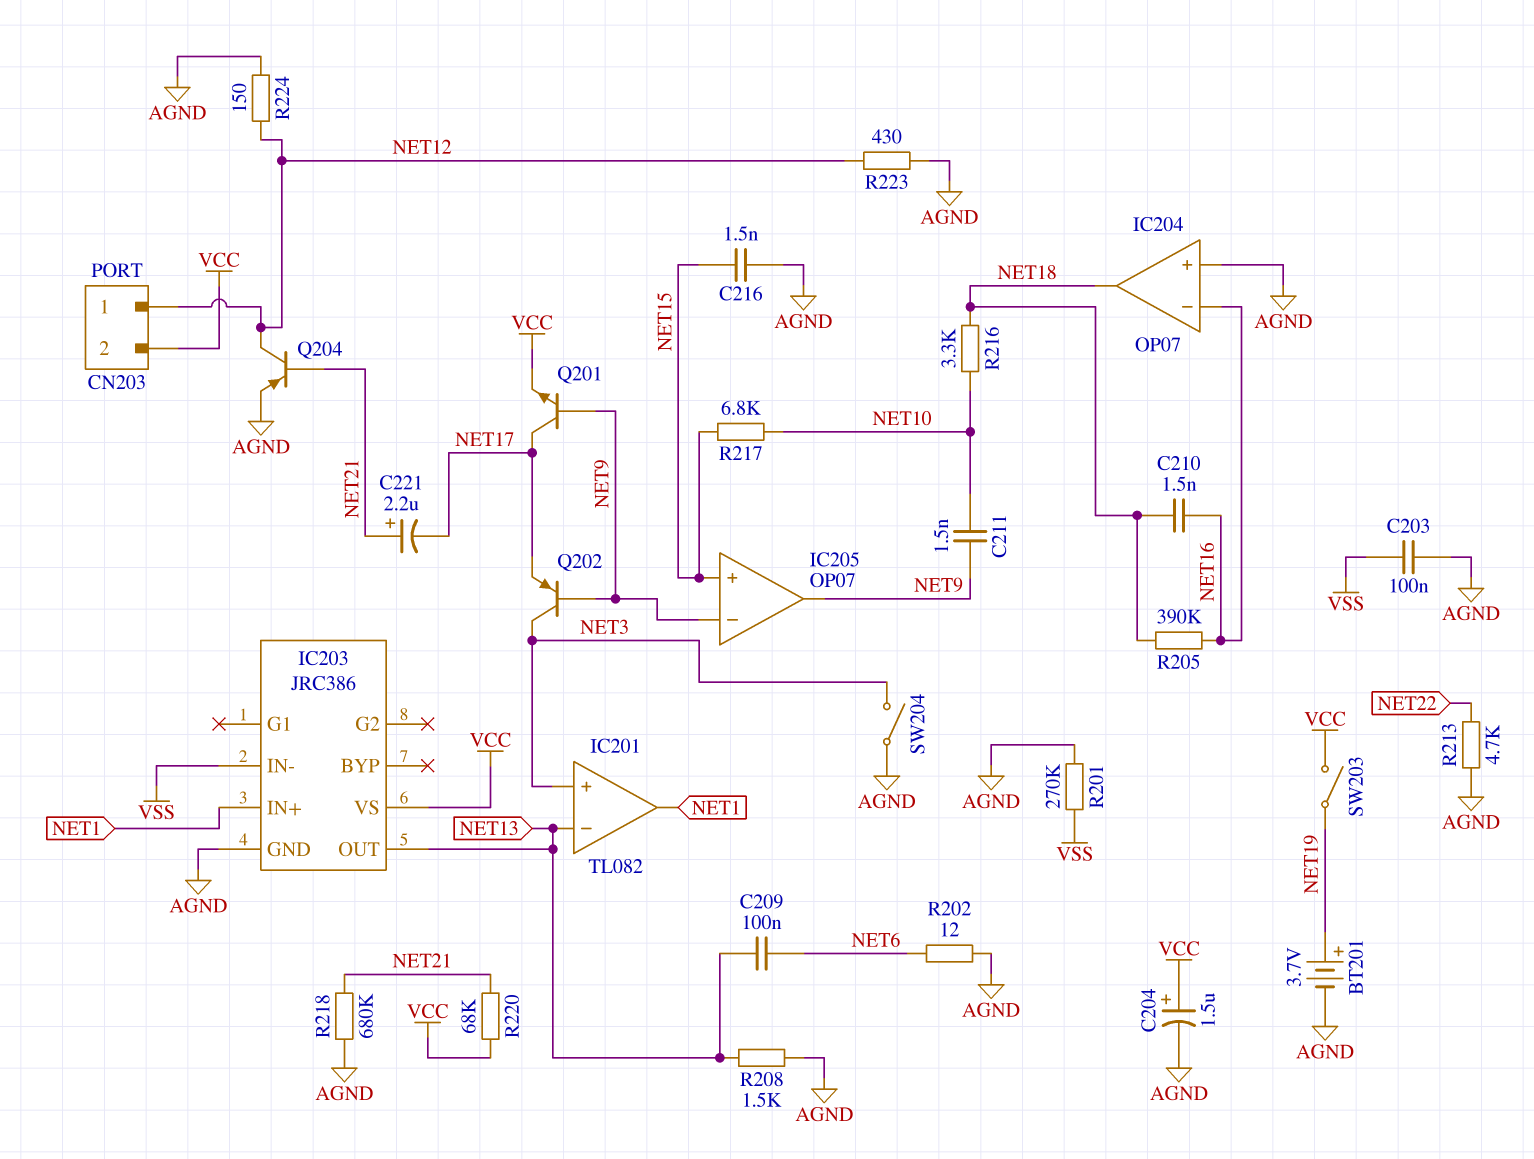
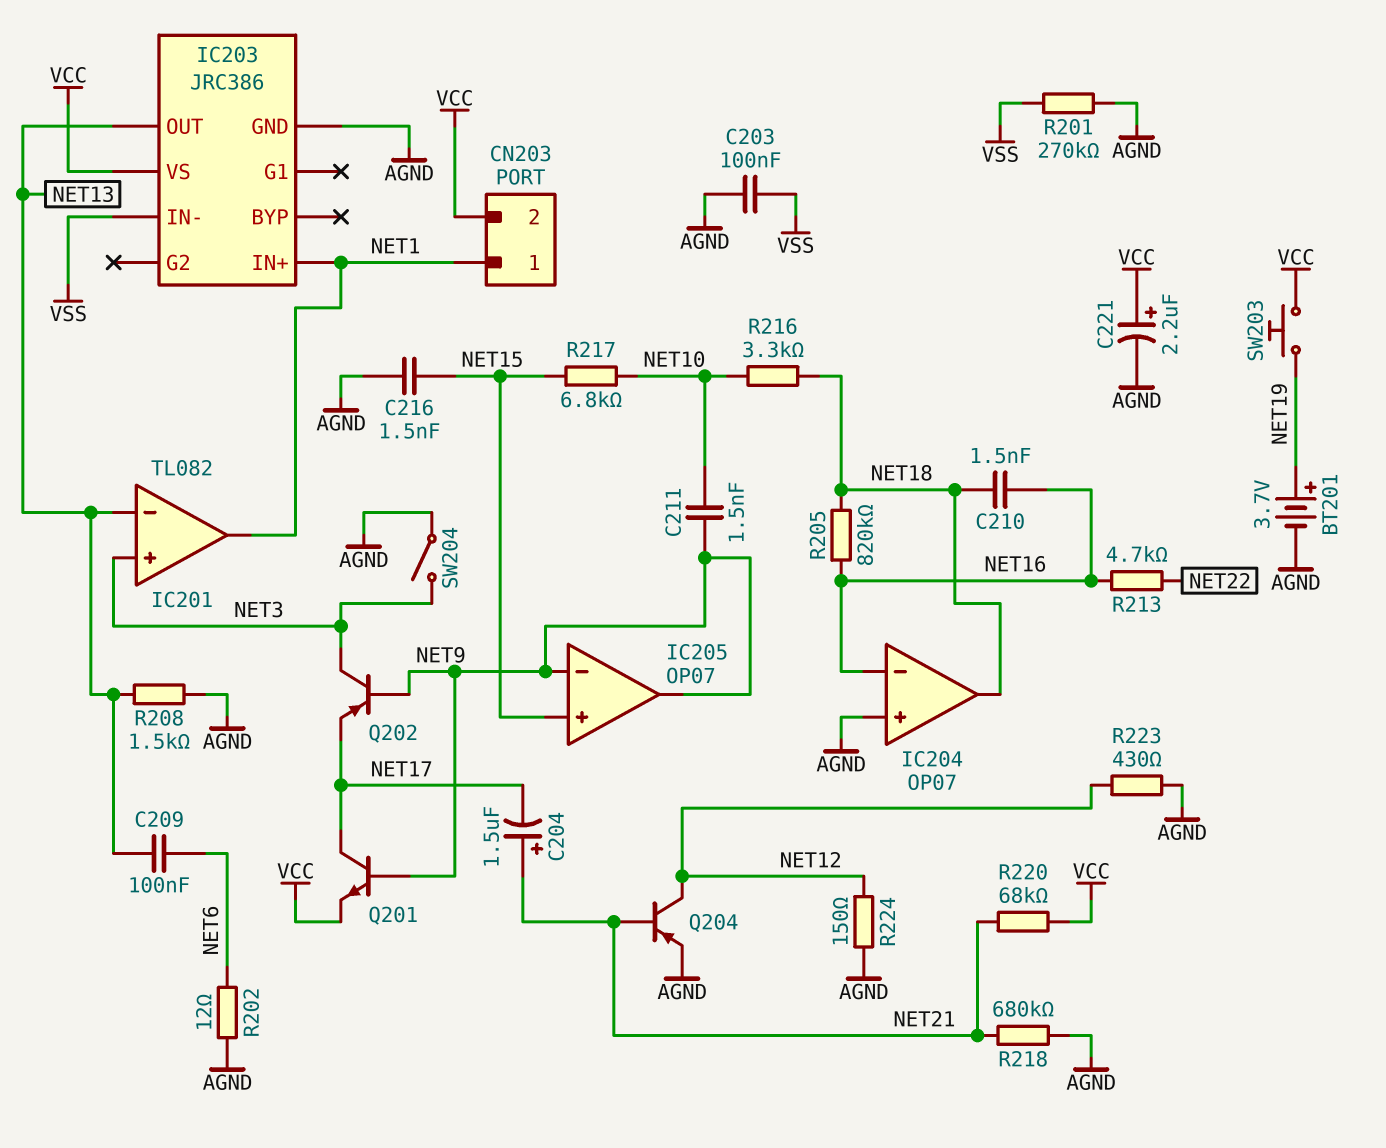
C204: 1.5uF (plus VCC, minus AGND) -> 1.5uF (plus NET21, minus NET17)
C221: 2.2uF (plus NET21, minus NET17) -> 2.2uF (plus VCC, minus AGND)
CN203 pin 1: NET12 -> NET1
R205: 390k (NET16, NET18) -> 820k (NET16, NET18)
R213: 4.7k (AGND, NET22) -> 4.7k (NET16, NET22)
SW203: switch (NET19, VCC) -> button (NET19, VCC)

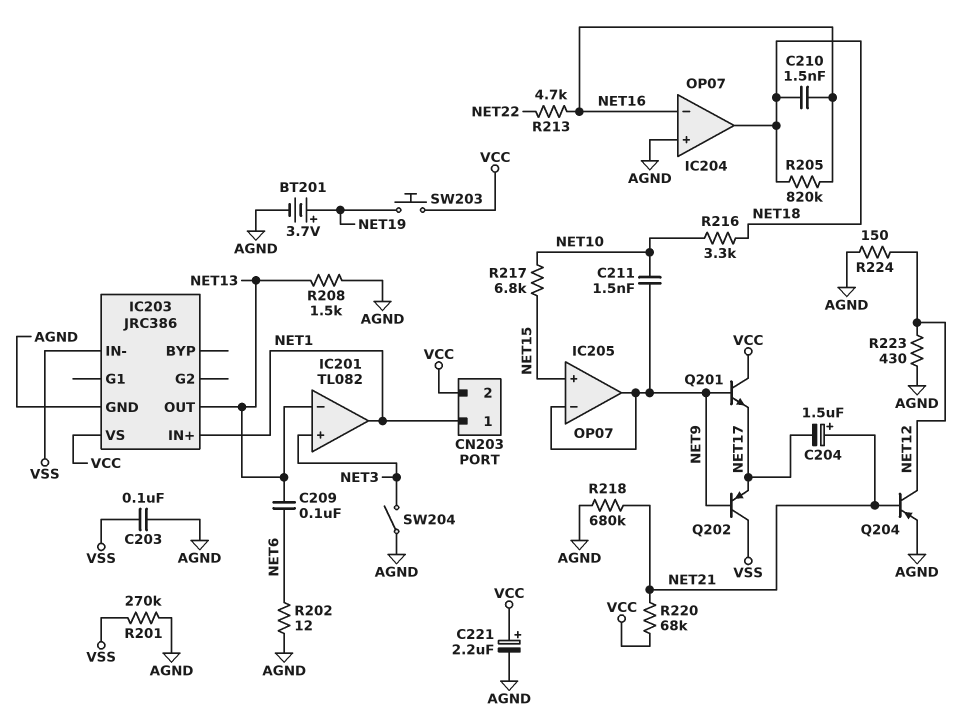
C216: 1.5nF (AGND, NET15) -> none
Q201: NPN (B NET9, C NET17, E VCC) -> NPN (B NET9, C VCC, E NET17)
Q202: PNP (B NET9, C NET3, E NET17) -> PNP (B NET9, C VSS, E NET17)

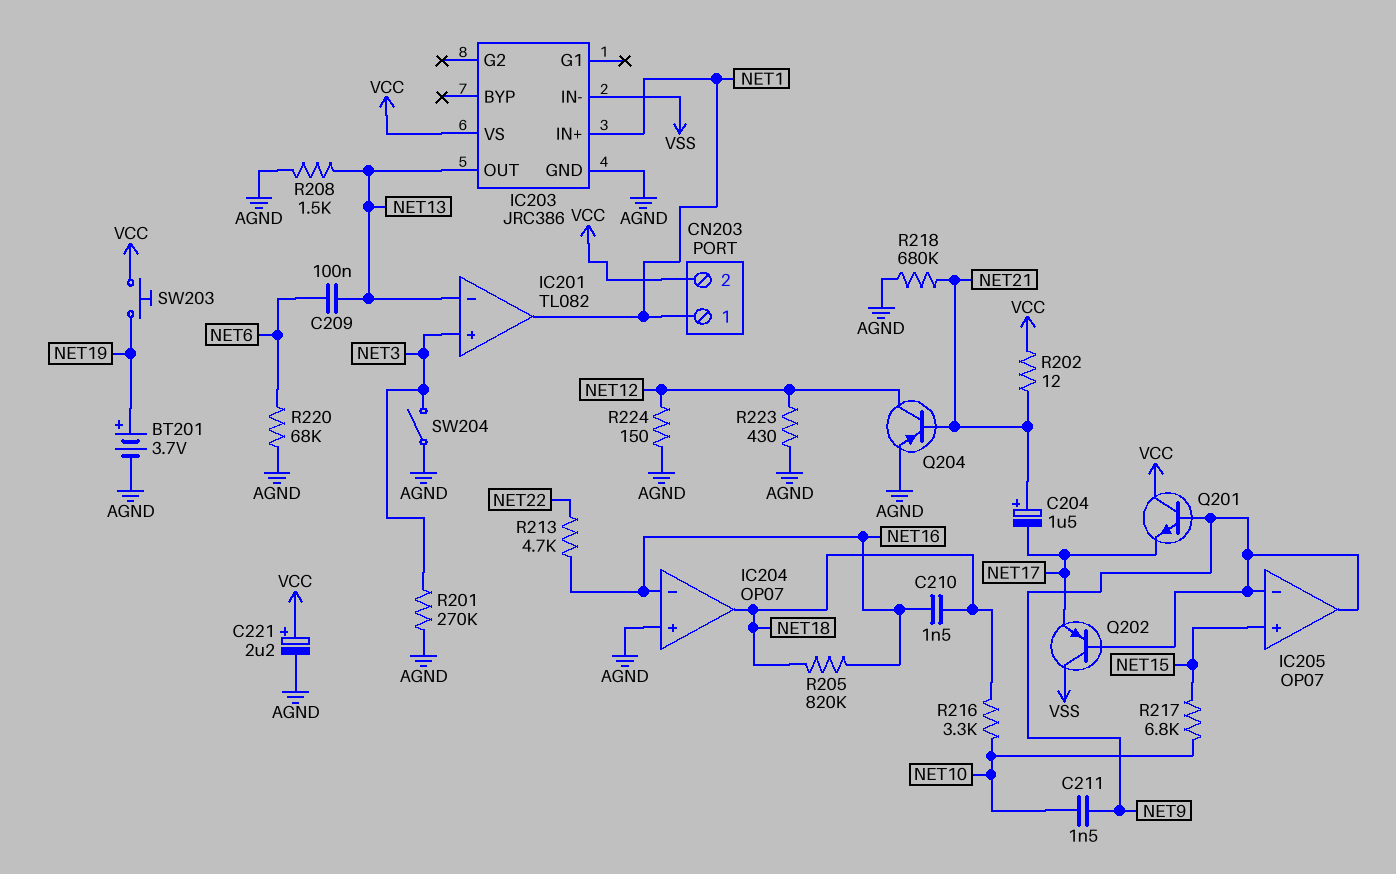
C203: 100nF (AGND, VSS) -> none
R201: 270k (AGND, VSS) -> 270k (AGND, NET3)
R202: 12 (AGND, NET6) -> 12 (NET21, VCC)
R220: 68k (NET21, VCC) -> 68k (AGND, NET6)

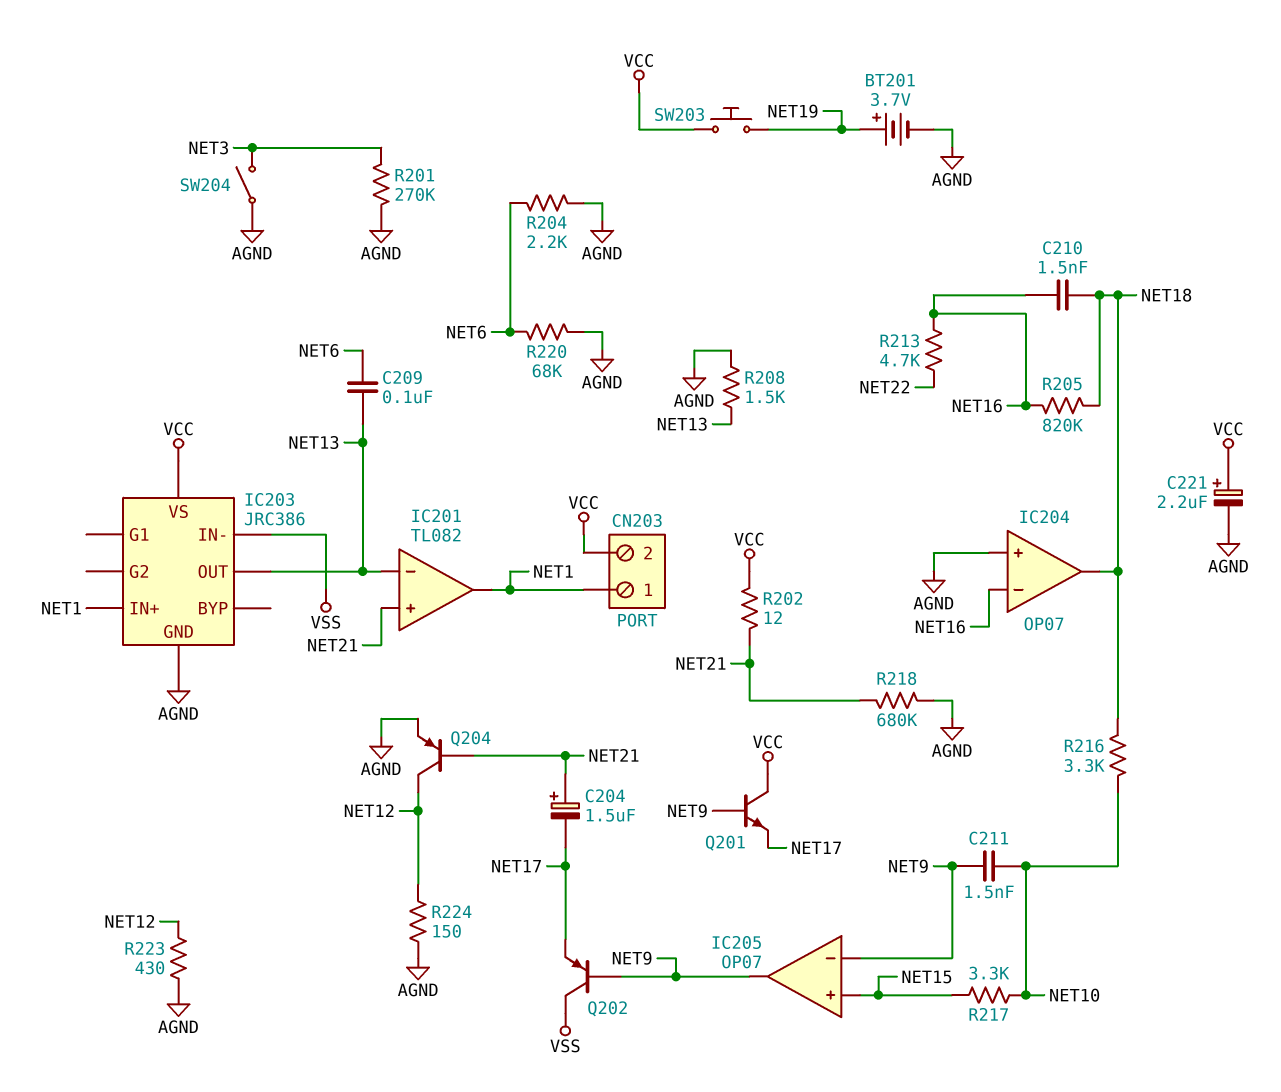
IC201 pin in+: NET3 -> NET21
R204: none -> 2.2k (AGND, NET6)
R217: 6.8k (NET10, NET15) -> 3.3k (NET10, NET15)

